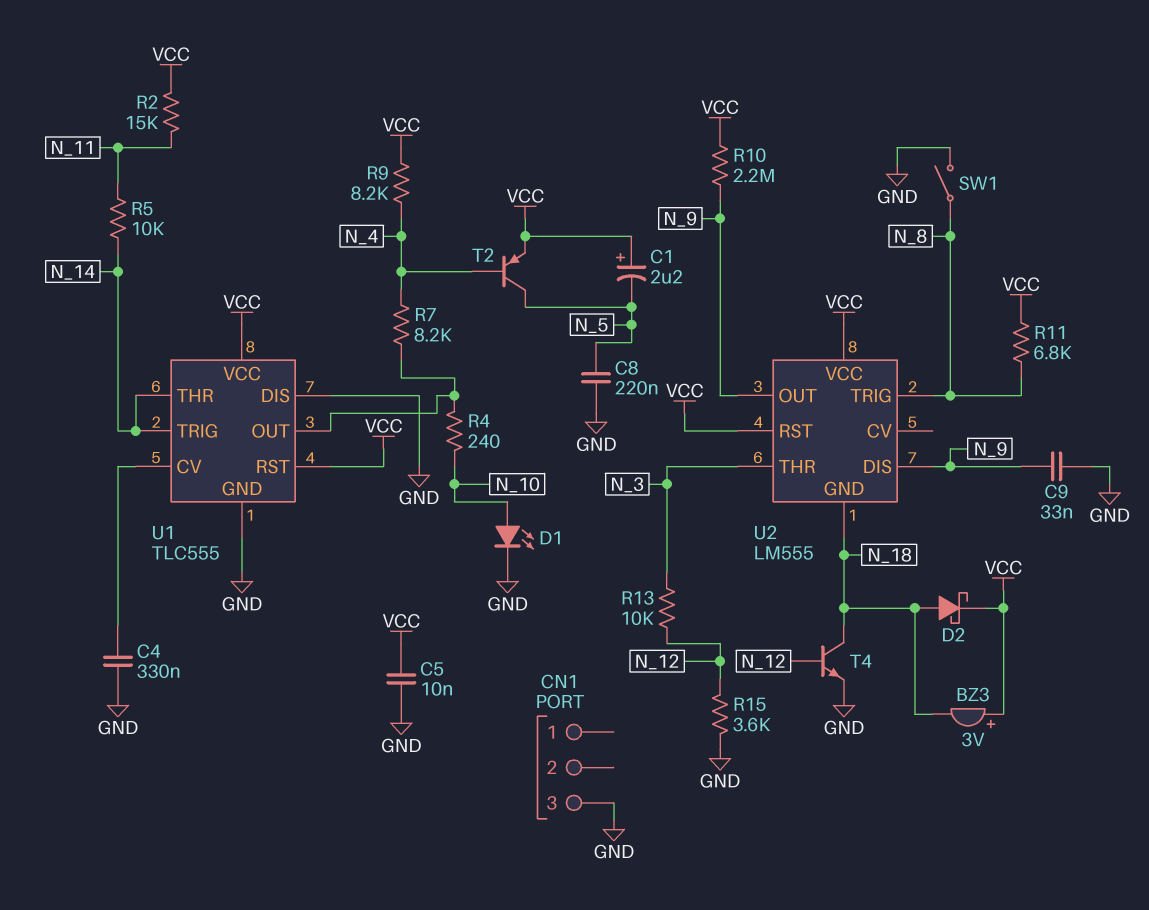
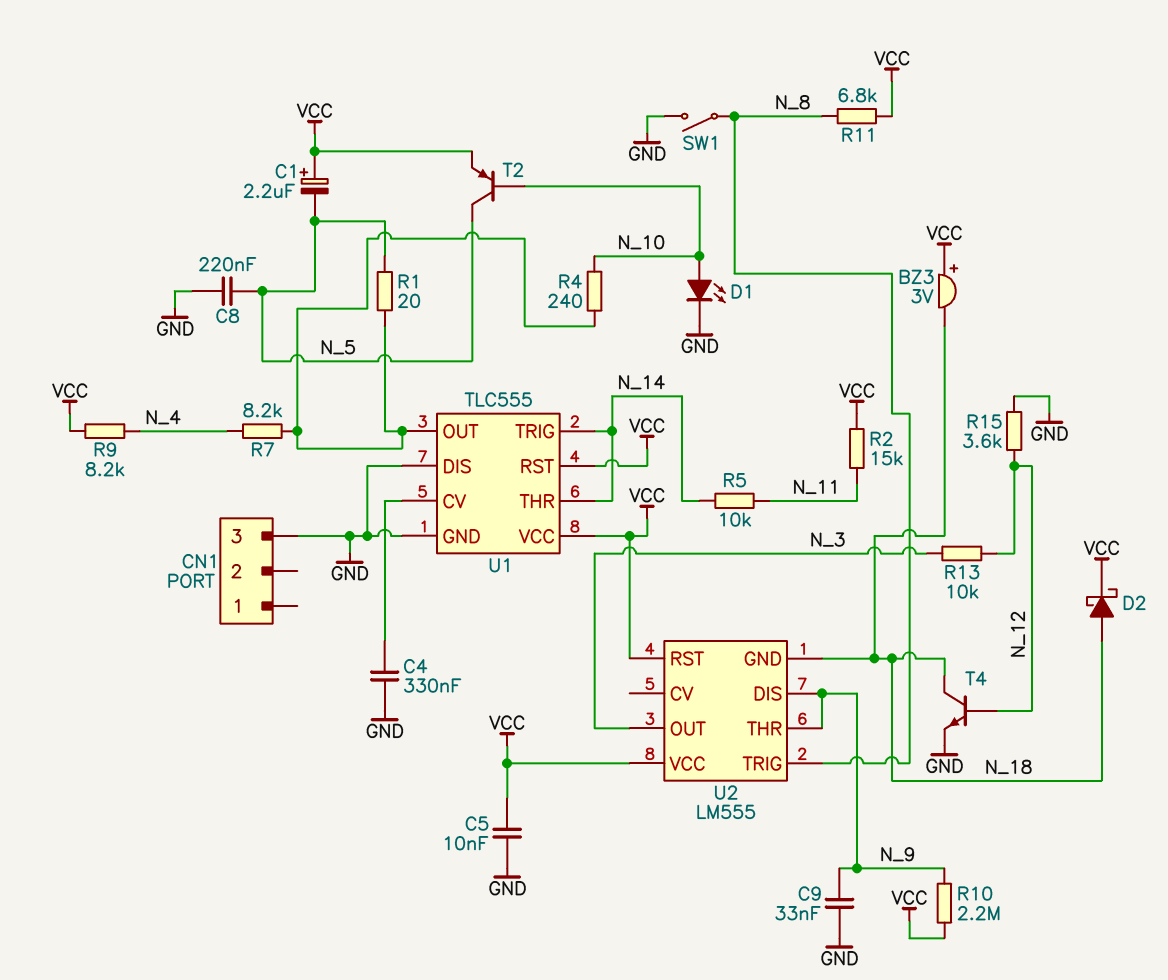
R1: none -> 20 (N_5, U1/OUT)
T2: PNP (B N_4, C N_5, E VCC) -> PNP (B N_10, C N_5, E VCC)
U2 pin OUT: N_9 -> N_3
U2 pin THR: N_3 -> N_9

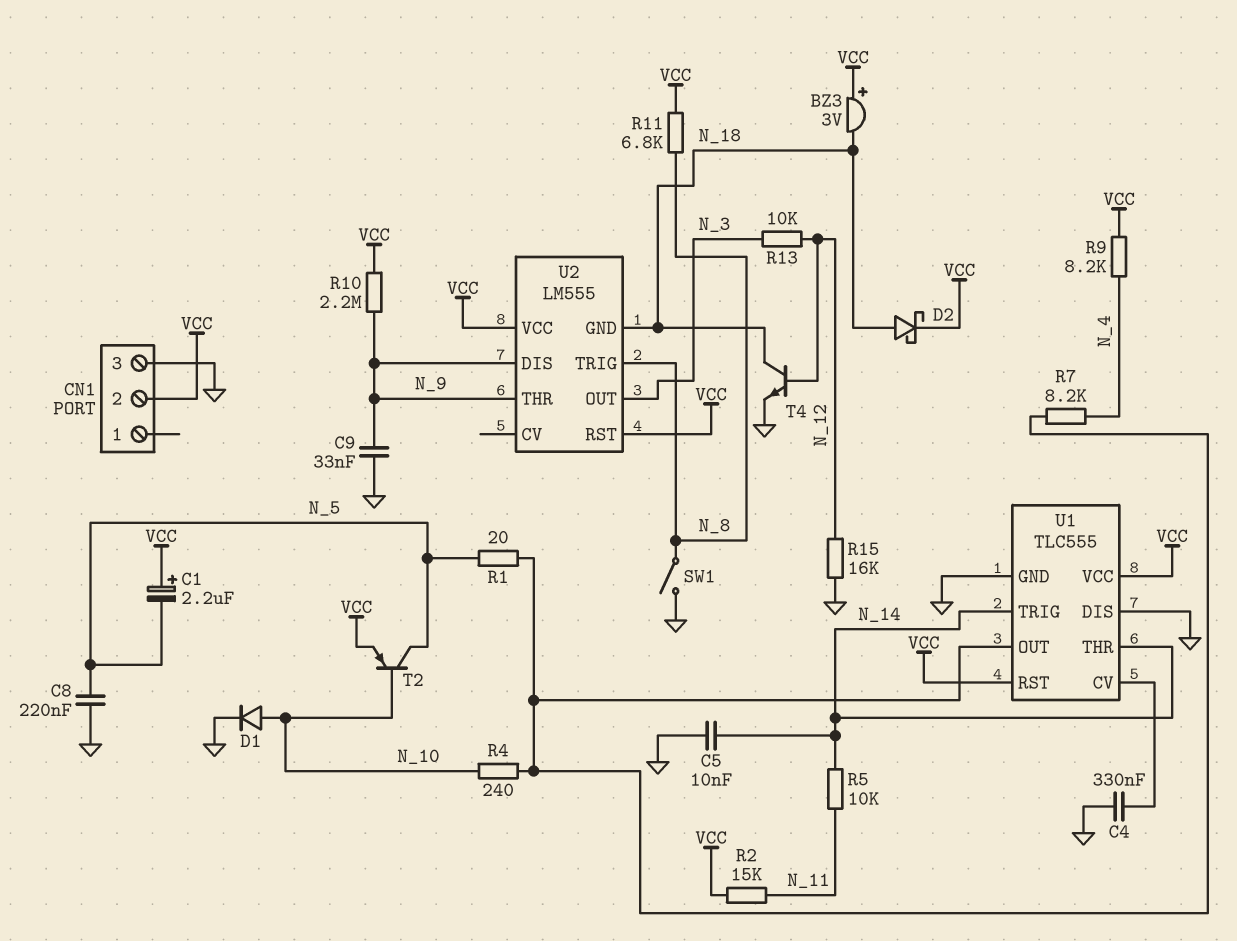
C5: 10nF (GND, VCC) -> 10nF (GND, N_14)
CN1 pin 2: none -> VCC
D1: LED (A N_10, K GND) -> diode (A N_10, K GND)
R15: 3.6k (GND, N_12) -> 16k (GND, N_12)

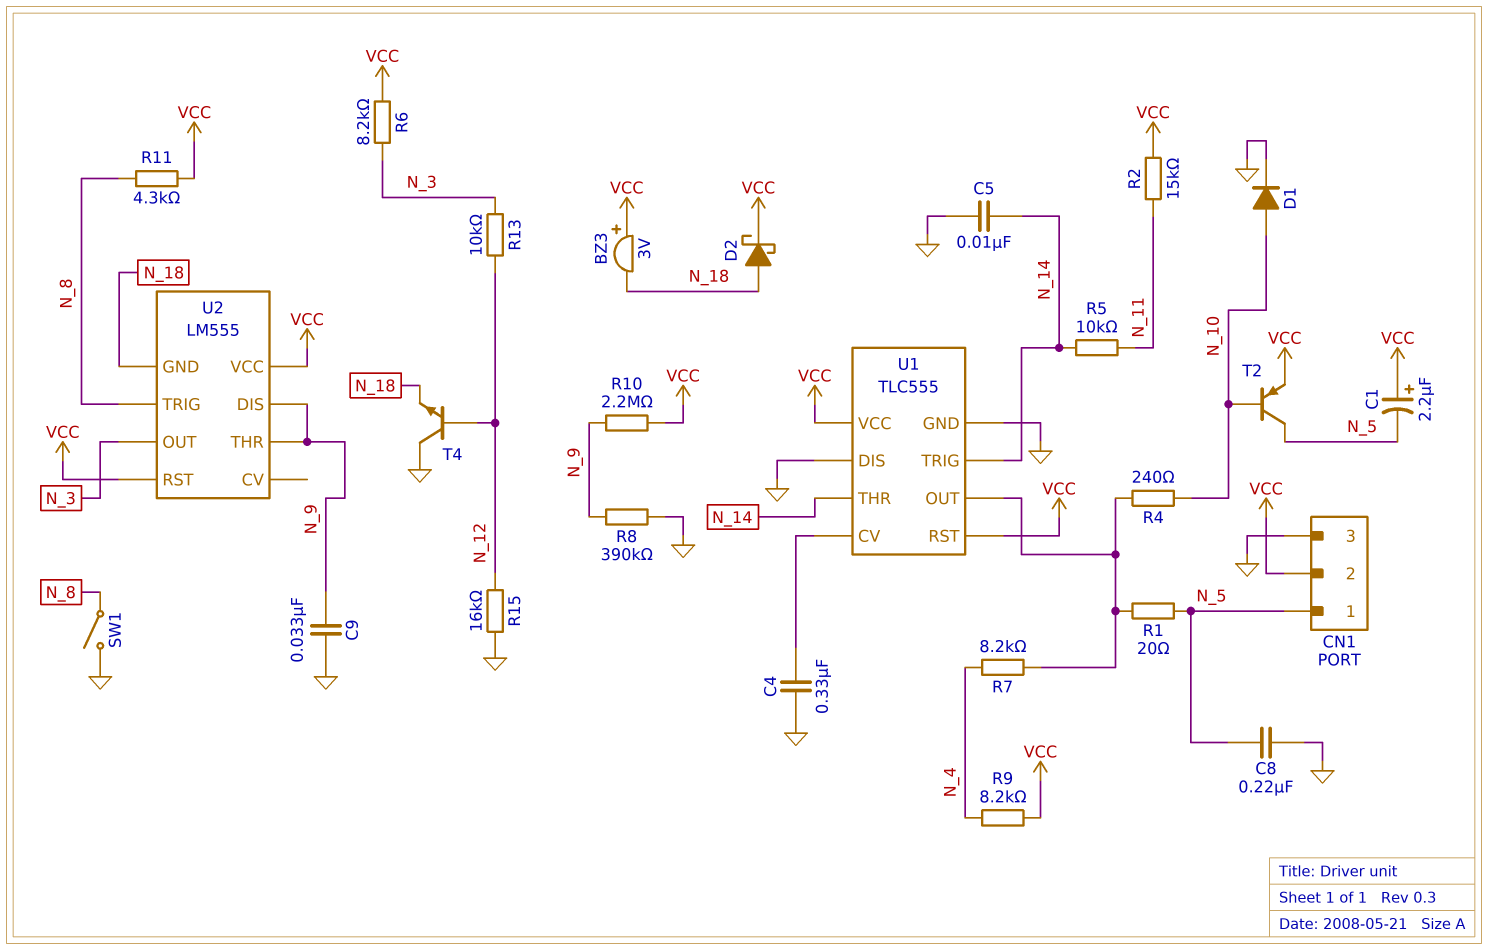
CN1 pin 1: none -> N_5
R6: none -> 8.2k (N_3, VCC)
R8: none -> 390k (GND, N_9)
R11: 6.8k (N_8, VCC) -> 4.3k (N_8, VCC)
T4: NPN (B N_12, C N_18, E GND) -> NPN (B N_12, C GND, E N_18)

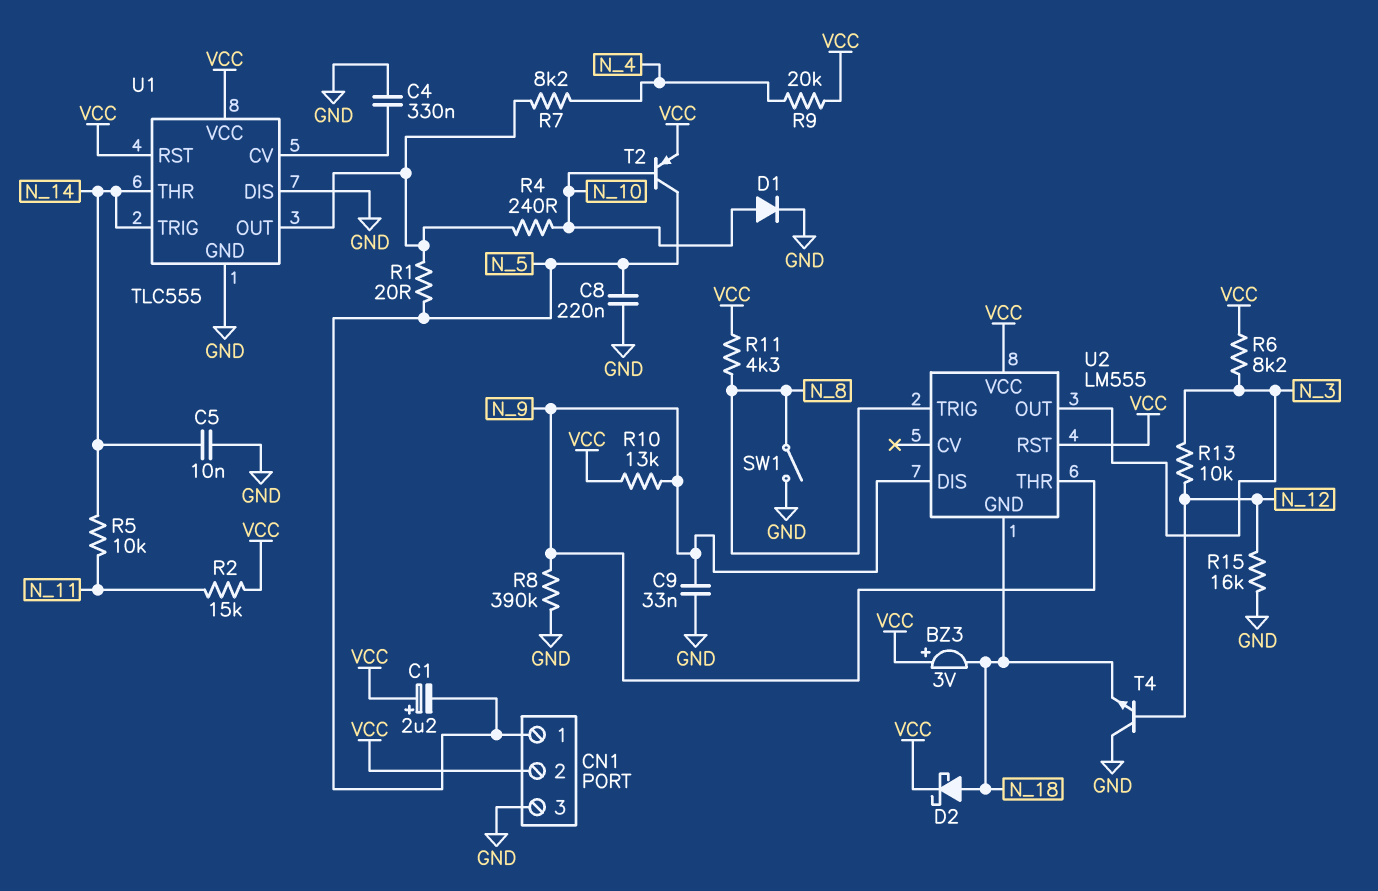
R9: 8.2k (N_4, VCC) -> 20k (N_4, VCC)
R10: 2.2M (N_9, VCC) -> 13k (N_9, VCC)

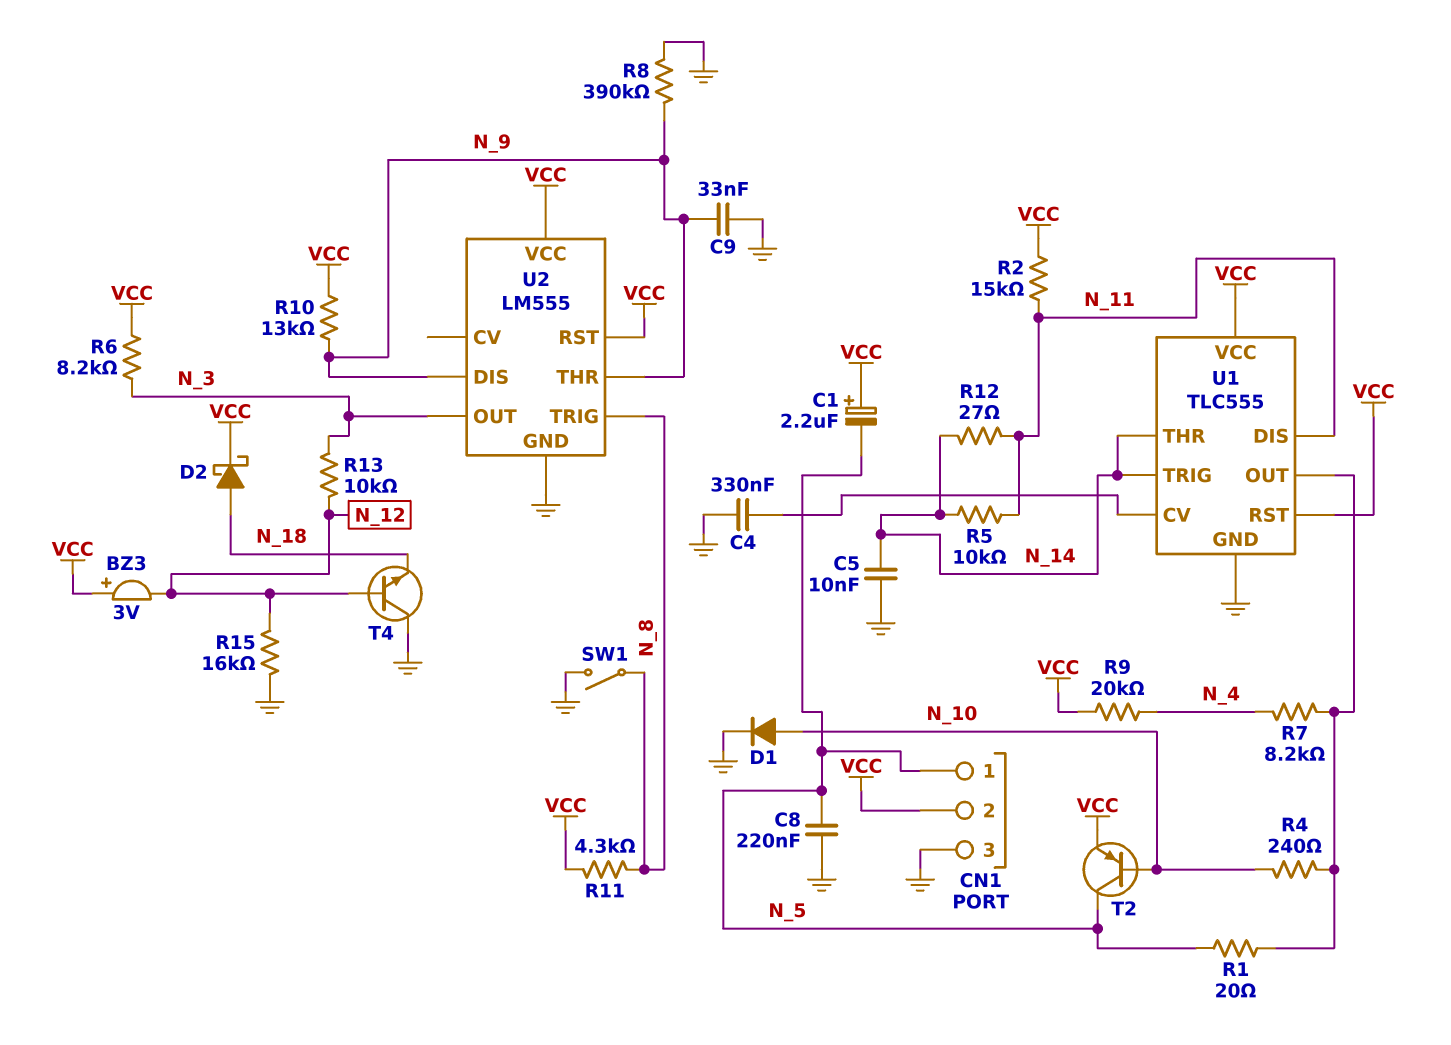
BZ3: buzzer 3V (plus VCC, minus N_18) -> buzzer 3V (plus VCC, minus N_12)
R12: none -> 27 (N_11, N_14)
U1 pin DIS: GND -> N_11
U2 pin GND: N_18 -> GND

